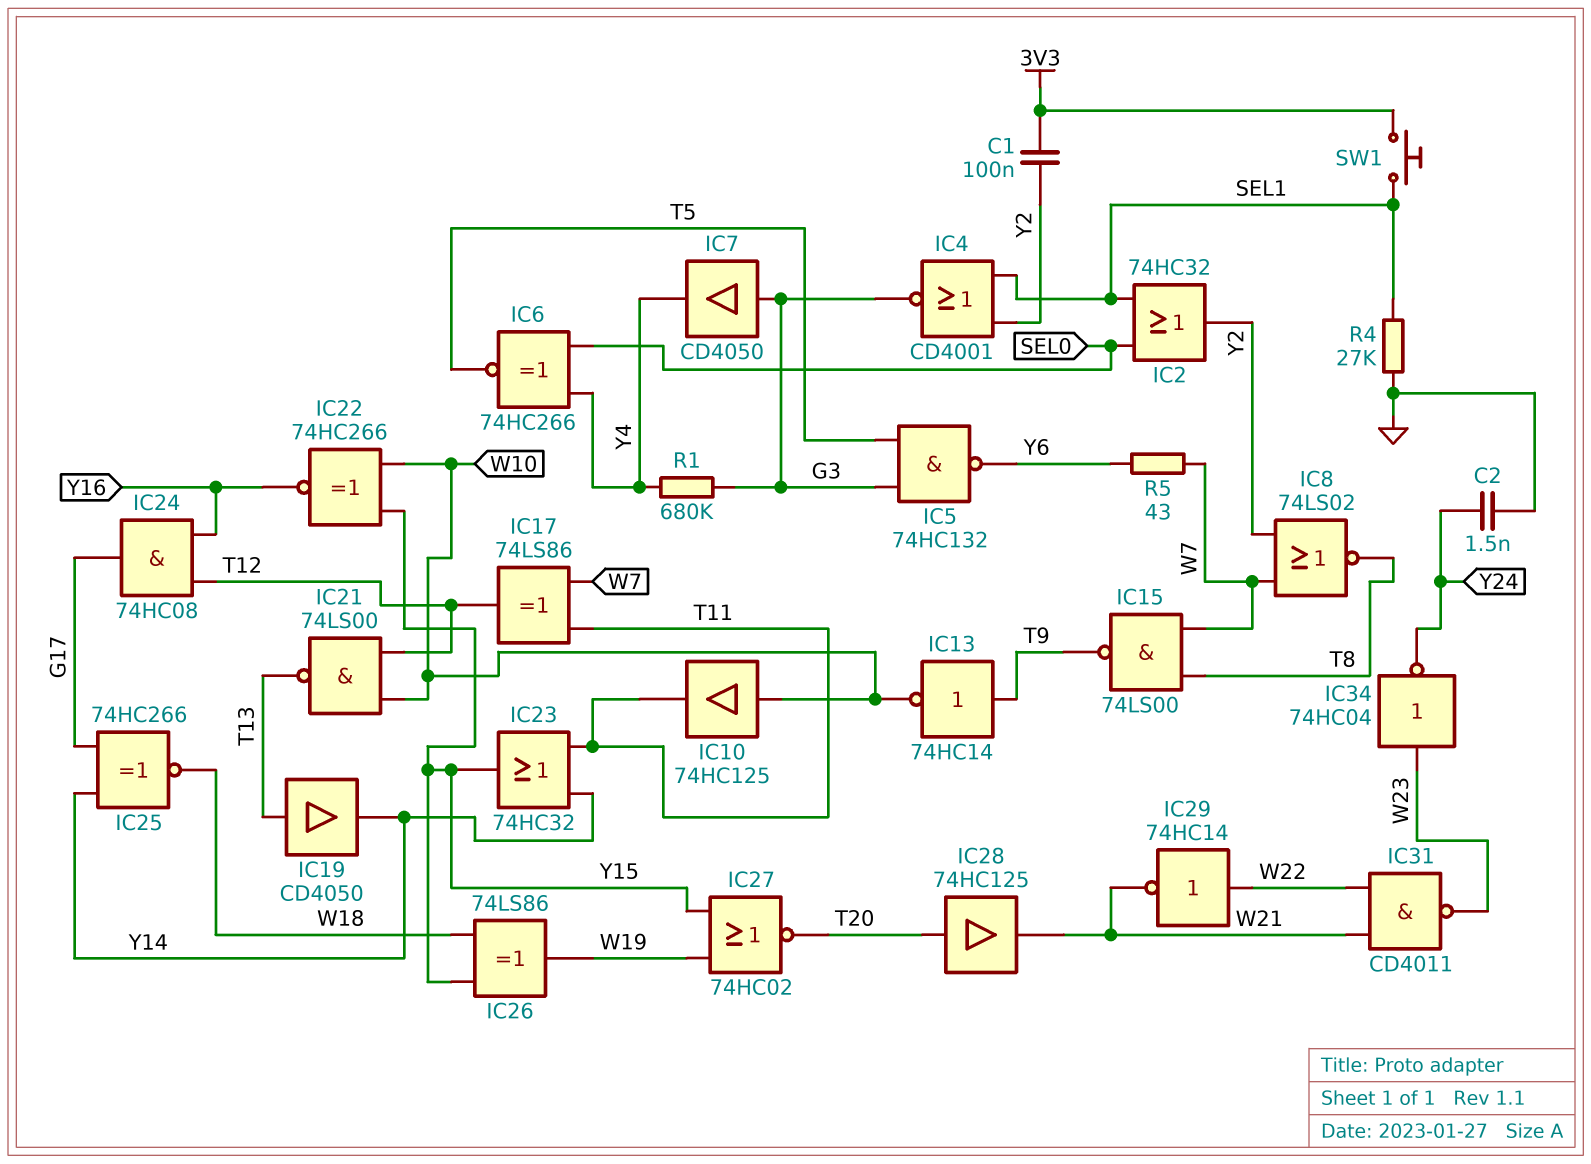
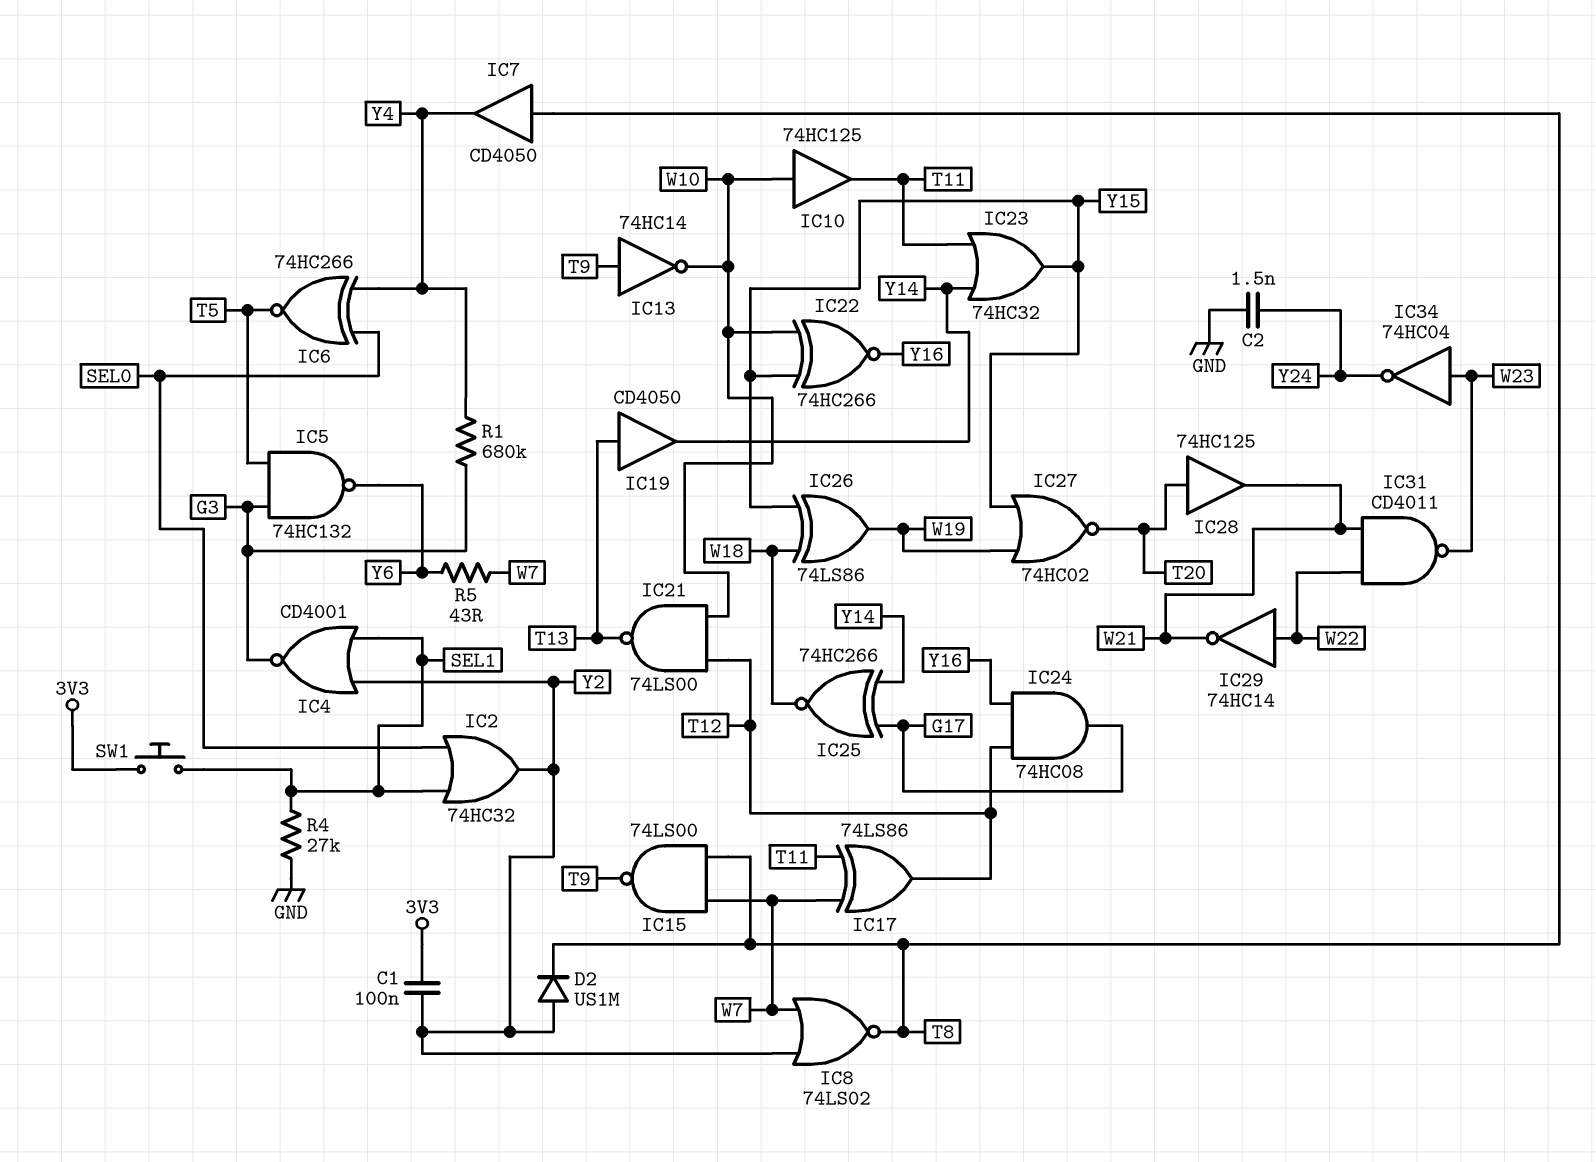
D2: none -> diode US1M (A Y2, K T8)
IC7: buffer CD4050 (in G3, out Y4) -> buffer CD4050 (in T8, out Y4)

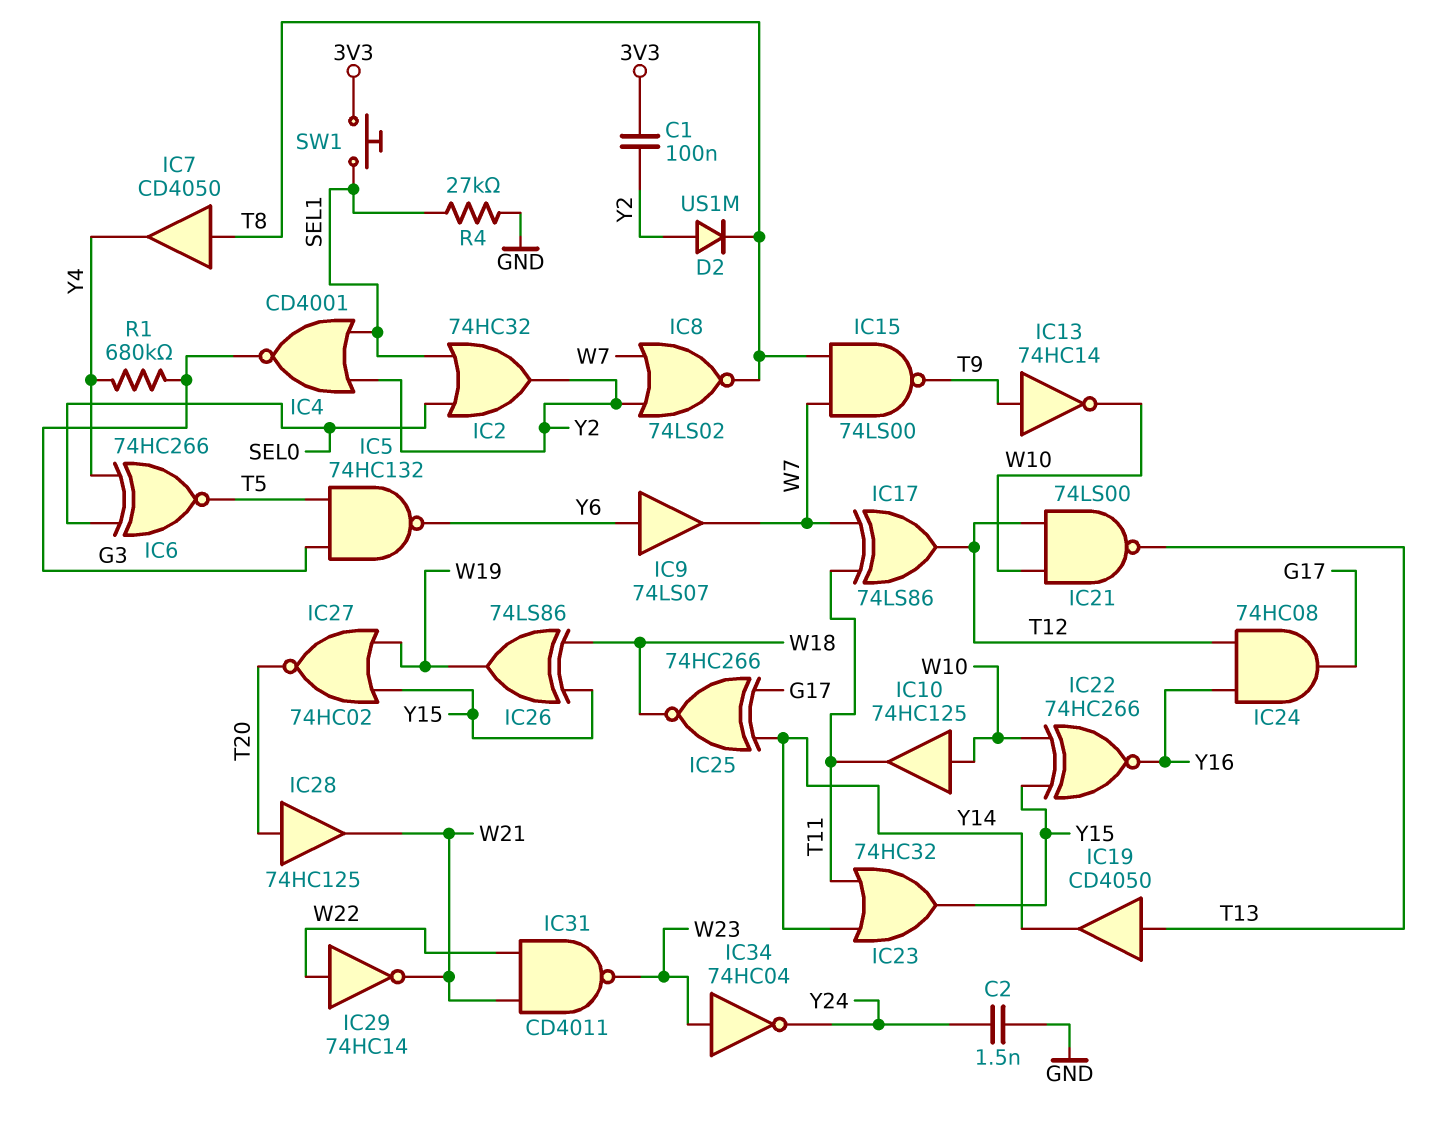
IC9: none -> buffer 74LS07 (in Y6, out W7)
R5: 43 (W7, Y6) -> none

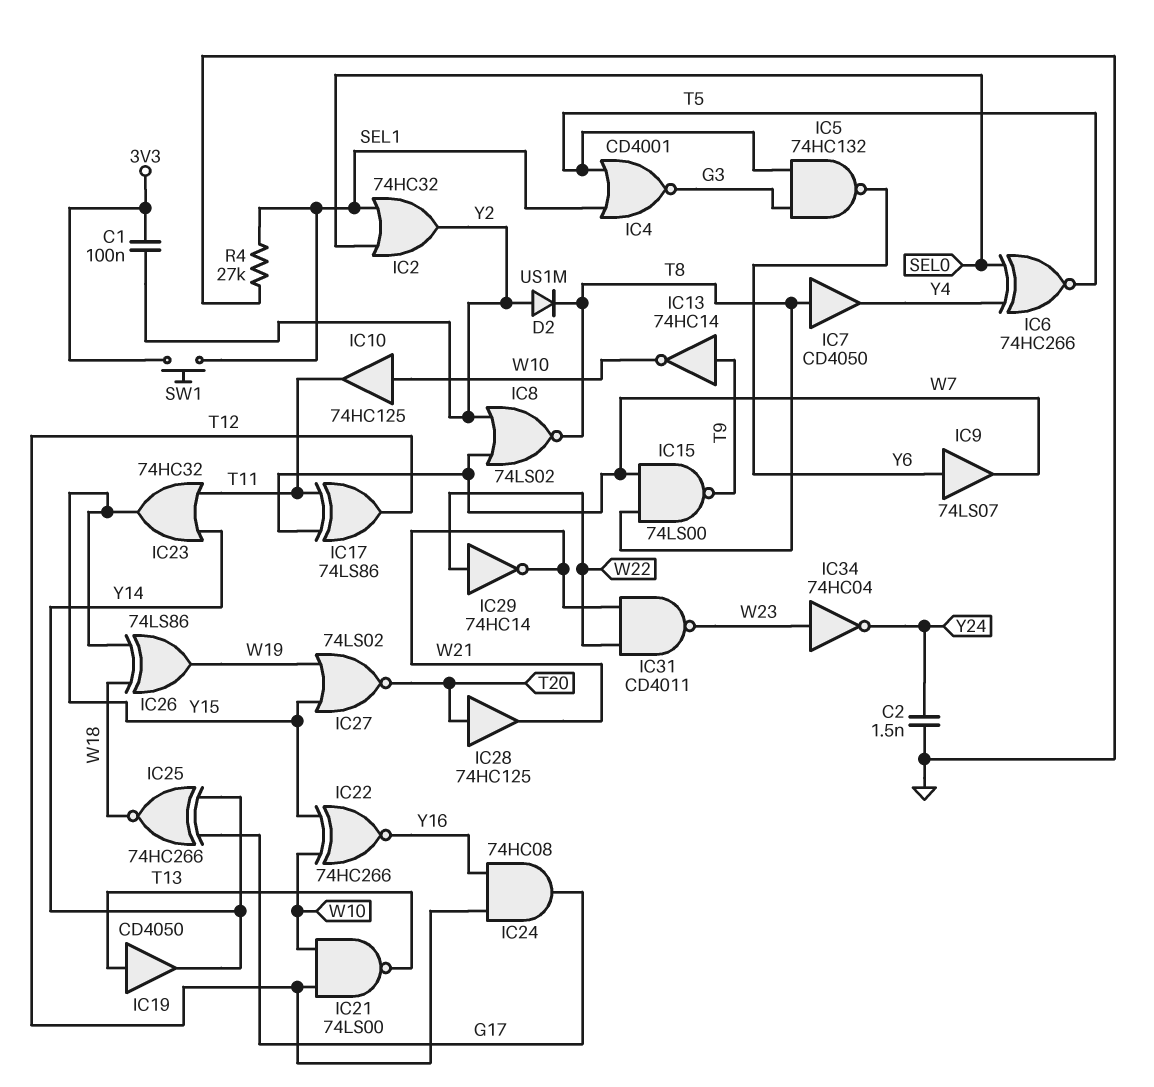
IC4: NOR CD4001 (in SEL1, in Y2, out G3) -> NOR CD4001 (in SEL1, in T5, out G3)
IC27: NOR 74HC02 (in W19, in Y15, out T20) -> NOR 74LS02 (in W19, in Y15, out T20)
R1: 680k (G3, Y4) -> none

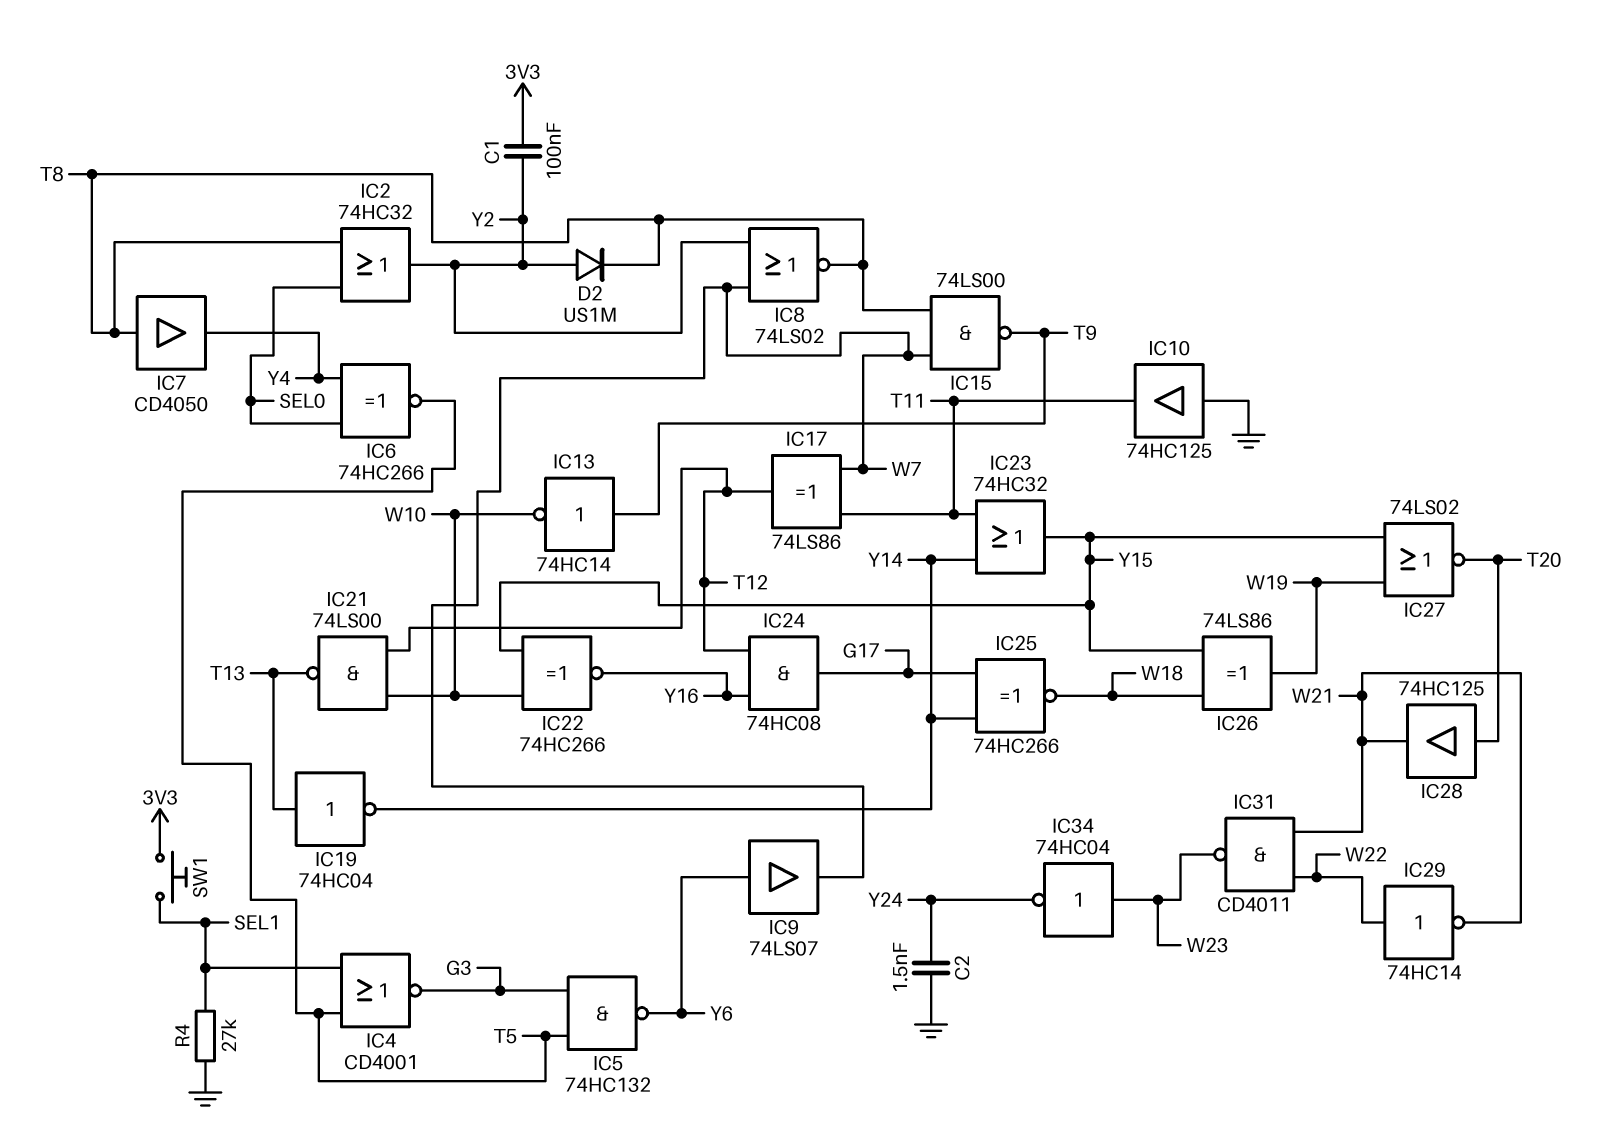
IC2: OR 74HC32 (in SEL0, in SEL1, out Y2) -> OR 74HC32 (in SEL0, in T8, out Y2)
IC10: buffer 74HC125 (in W10, out T11) -> buffer 74HC125 (in GND, out T11)
IC19: buffer CD4050 (in T13, out Y14) -> NOT 74HC04 (in T13, out Y14)

